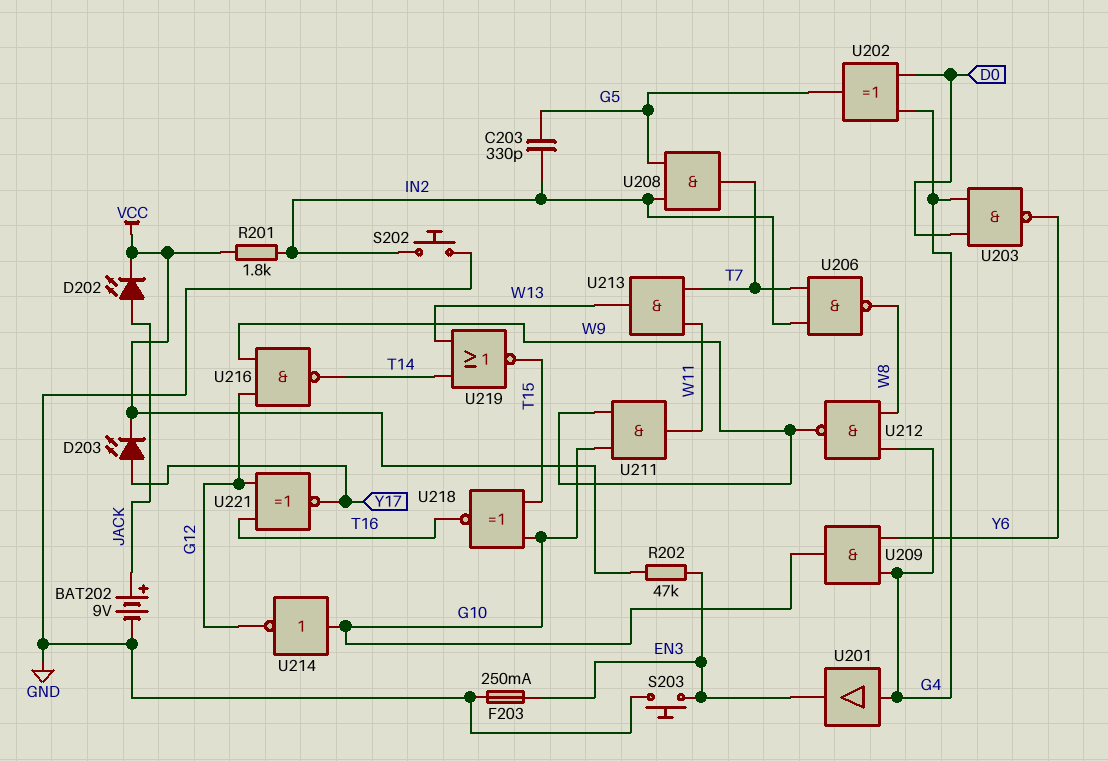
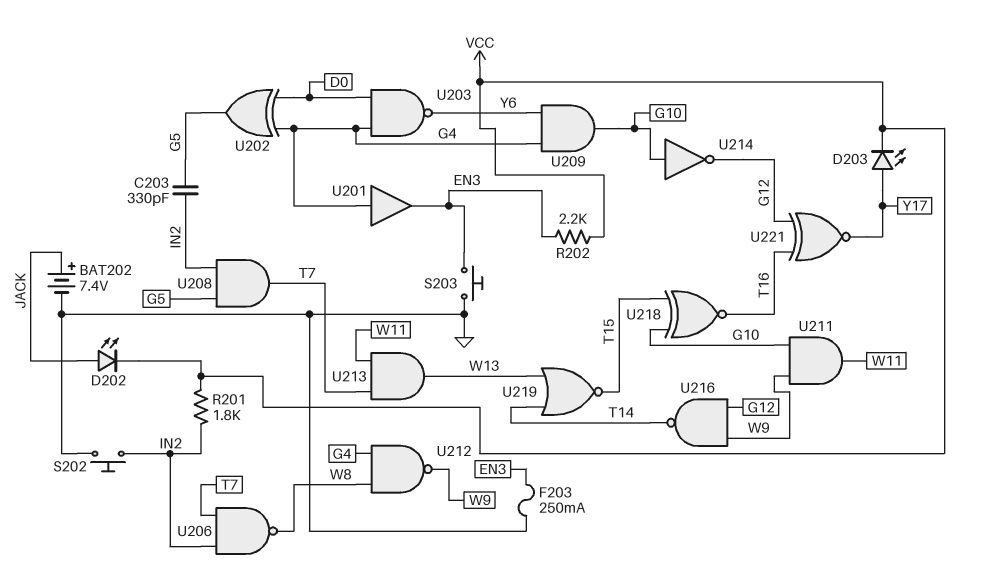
BAT202: 9V (plus JACK, minus GND) -> 7.4V (plus JACK, minus GND)
R202: 47k (EN3, VCC) -> 2.2k (EN3, VCC)

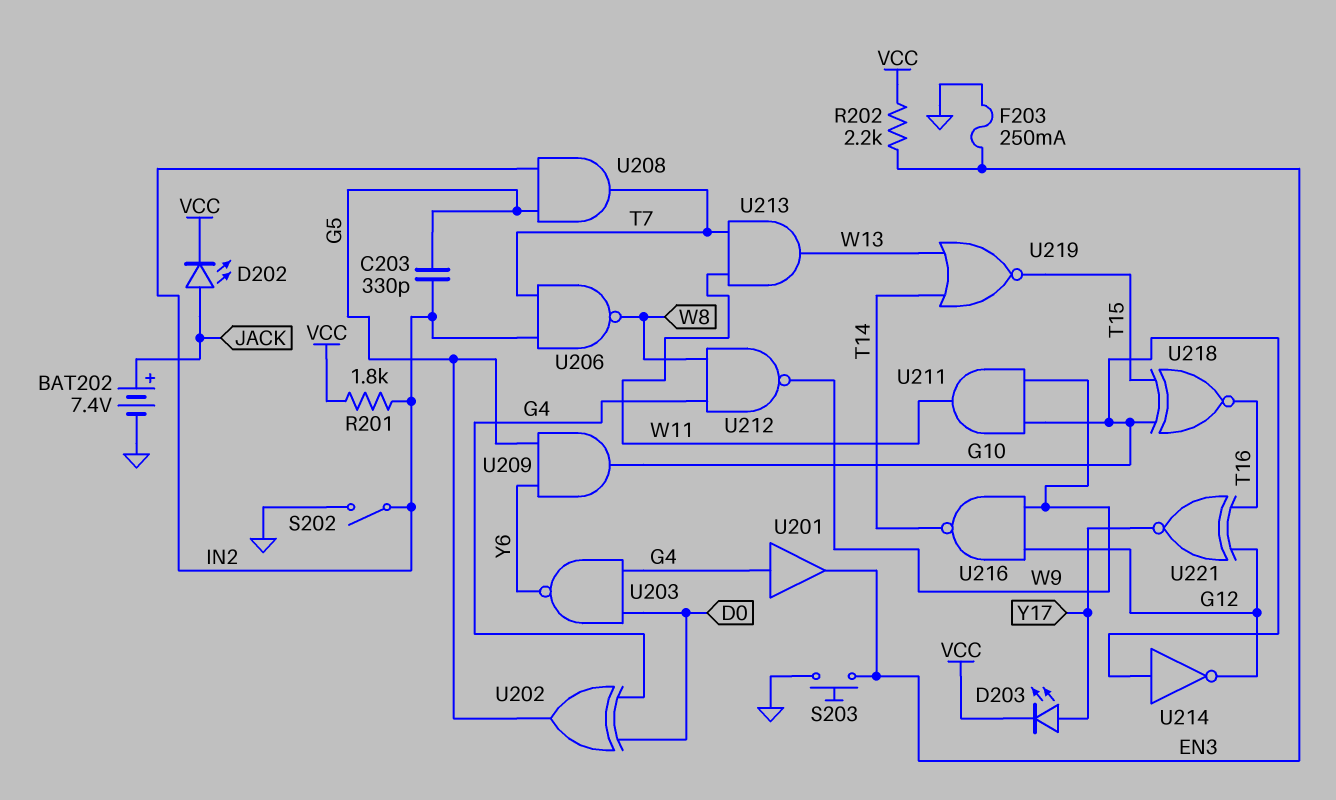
S202: button (GND, IN2) -> switch (GND, IN2)
U209: AND (in G4, in Y6, out G10) -> AND (in G5, in Y6, out G10)

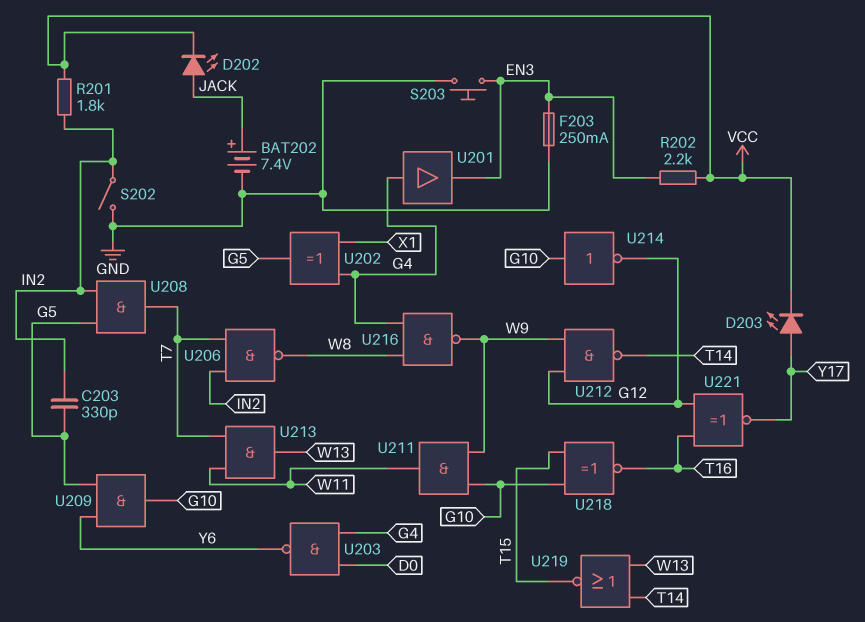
U202: XOR (in D0, in G4, out G5) -> XOR (in G4, in X1, out G5)
U212: NAND (in G4, in W8, out W9) -> NAND (in G12, in W9, out T14)
U216: NAND (in G12, in W9, out T14) -> NAND (in G4, in W8, out W9)

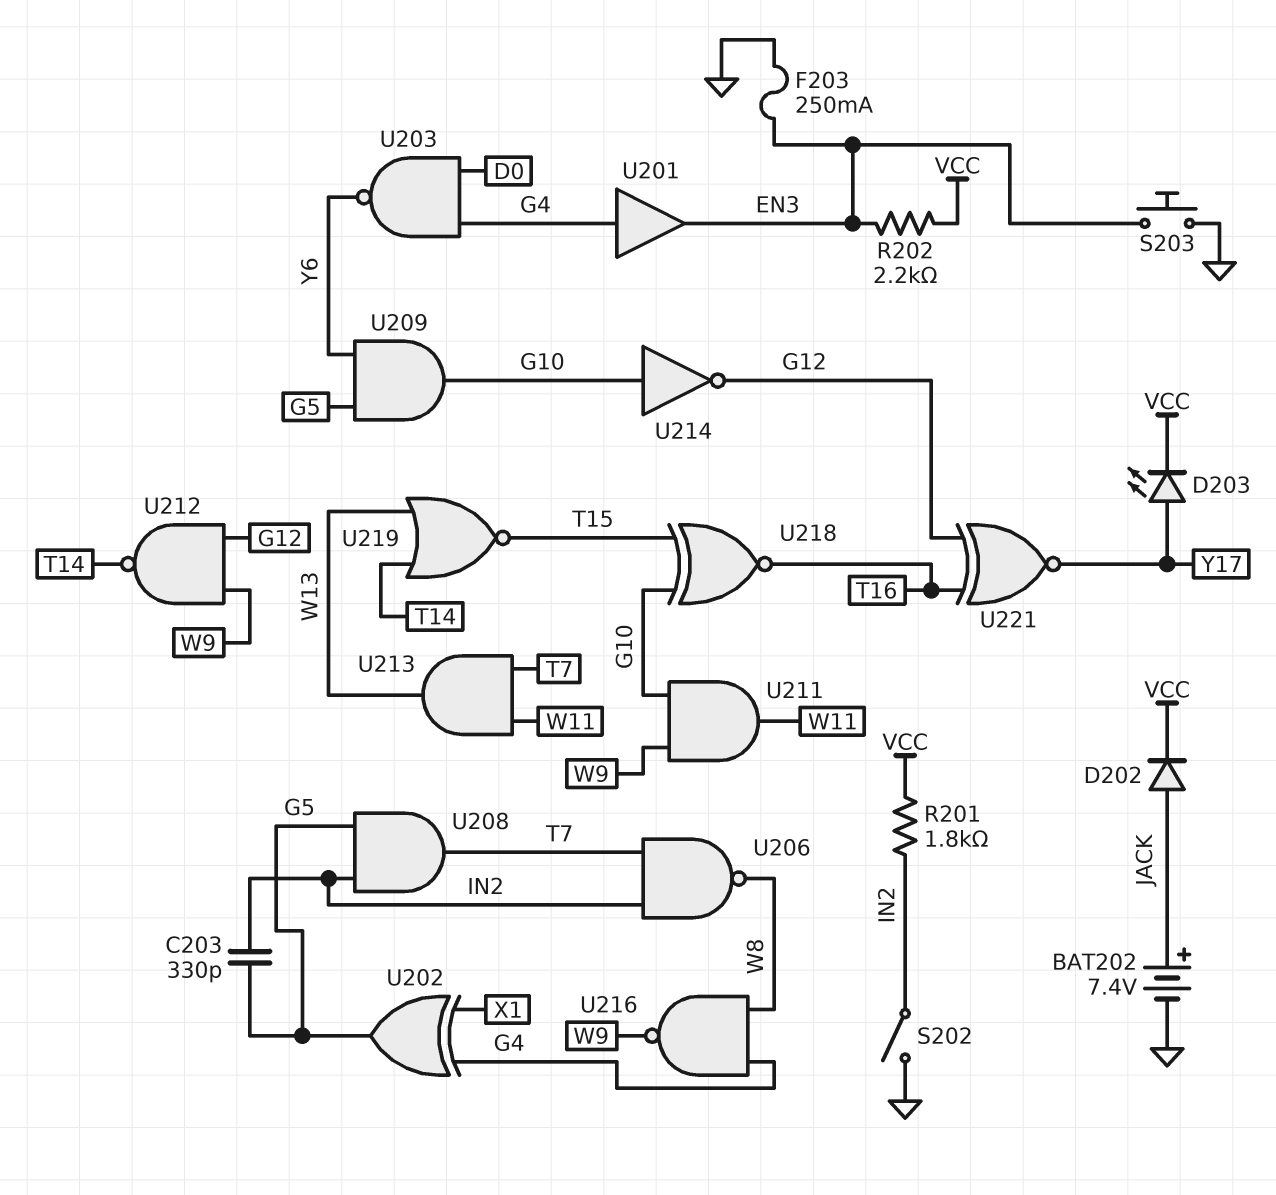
D202: LED (A JACK, K VCC) -> diode (A JACK, K VCC)

